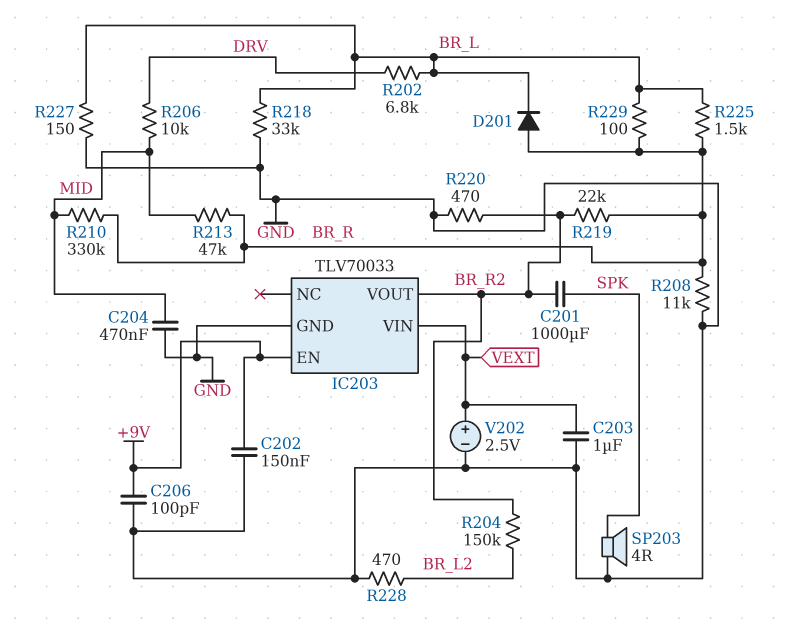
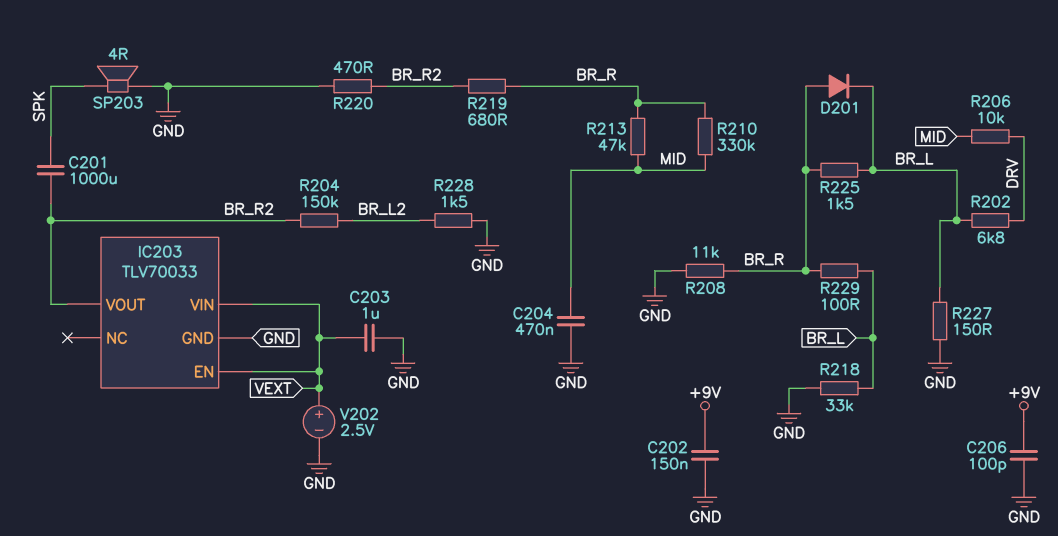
IC203 pin EN: +9V -> VEXT
R219: 22k (BR_R, BR_R2) -> 680 (BR_R, BR_R2)
R228: 470 (BR_L2, GND) -> 1.5k (BR_L2, GND)

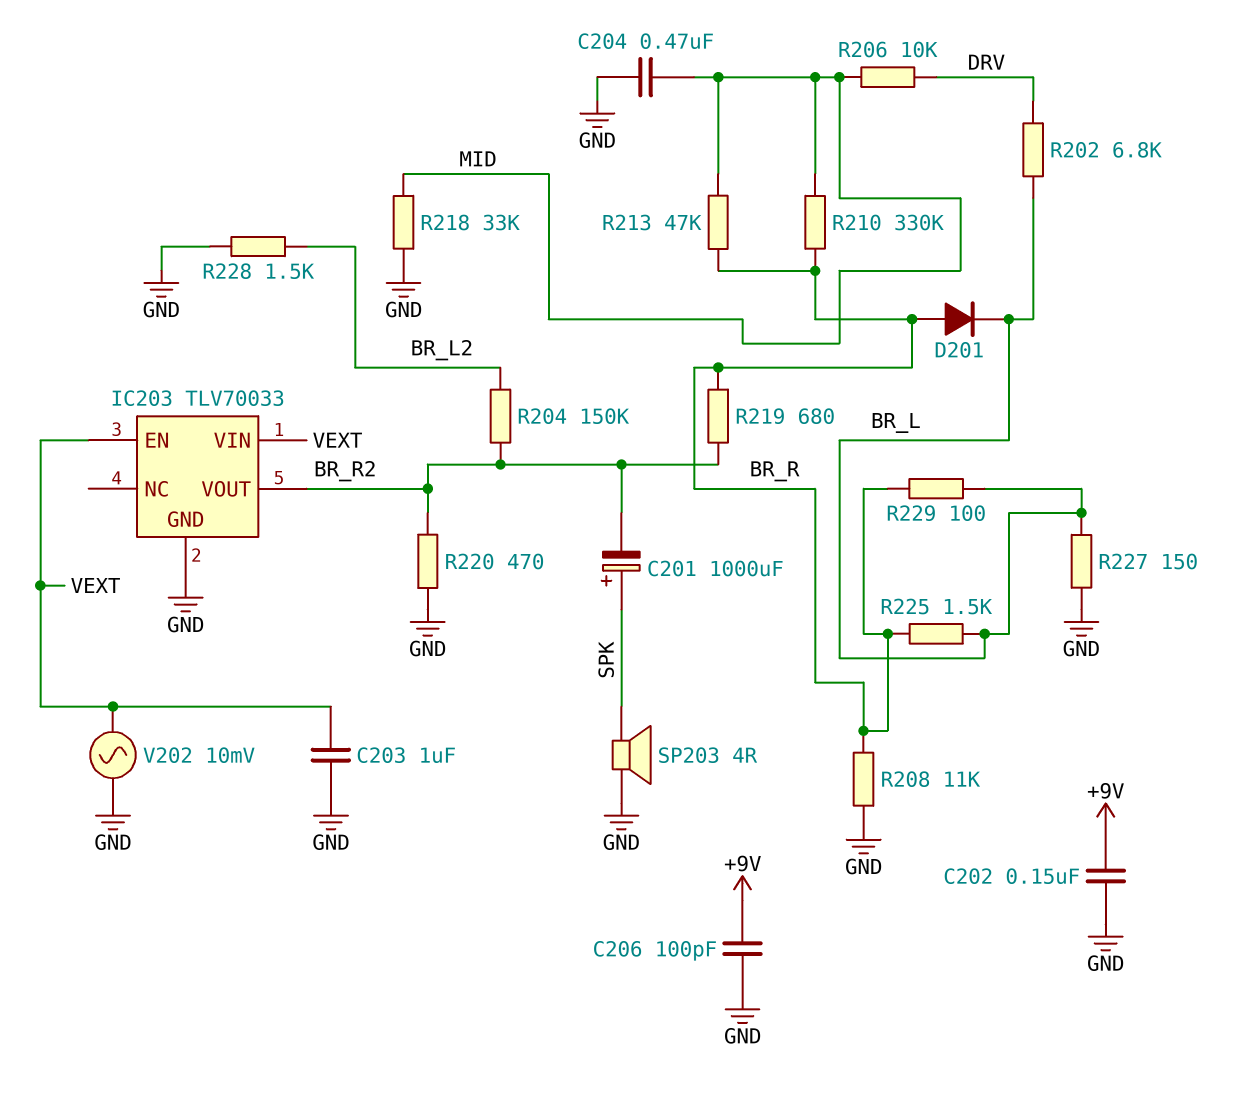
C201: 1000uF (BR_R2, SPK) -> 1000uF (plus SPK, minus BR_R2)
R218: 33k (BR_L, GND) -> 33k (GND, MID)
V202: 2.5V (plus VEXT, minus GND) -> AC 10mV (GND, VEXT)

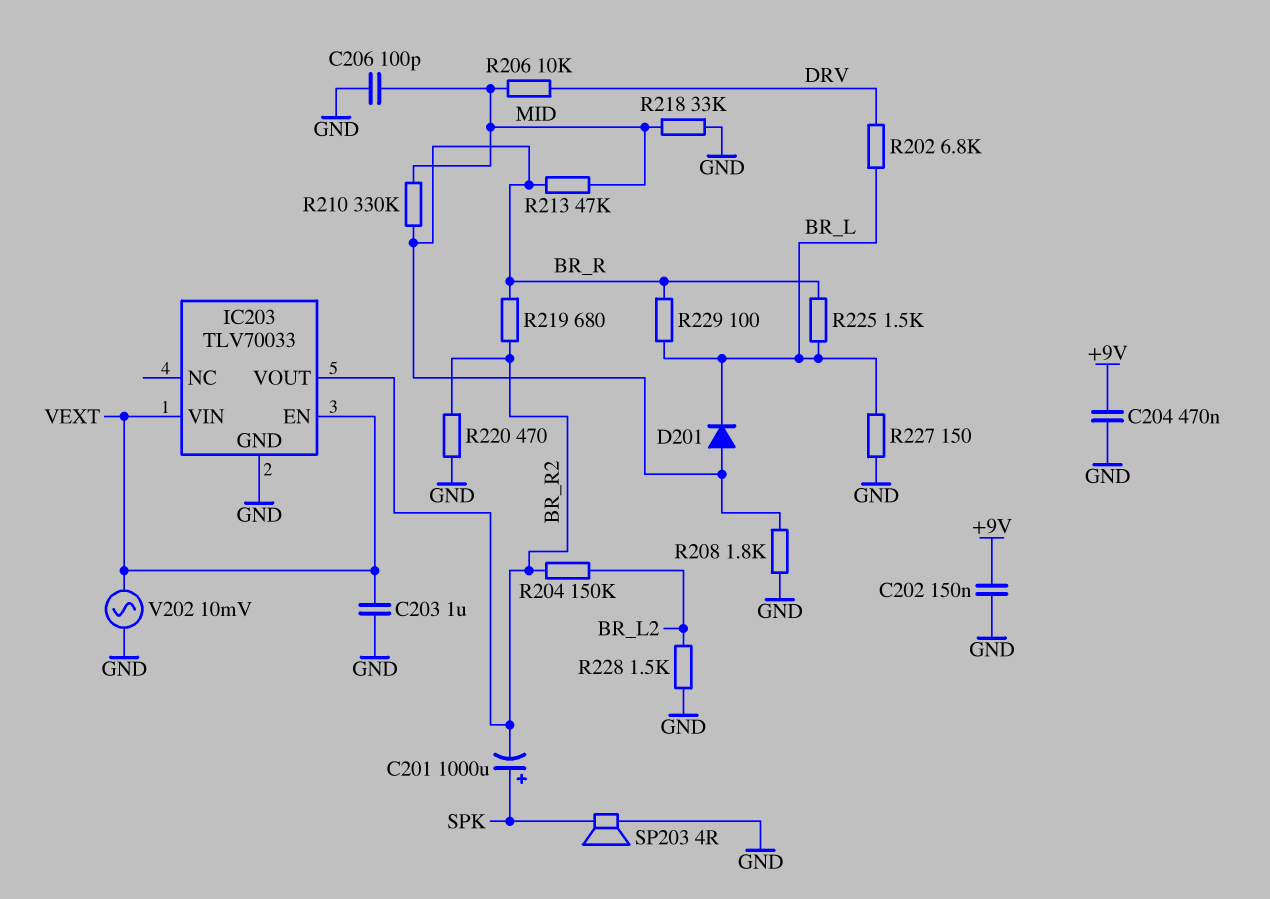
C204: 470nF (GND, MID) -> 470nF (+9V, GND)
C206: 100pF (+9V, GND) -> 100pF (GND, MID)
R208: 11k (BR_R, GND) -> 1.8k (BR_R, GND)

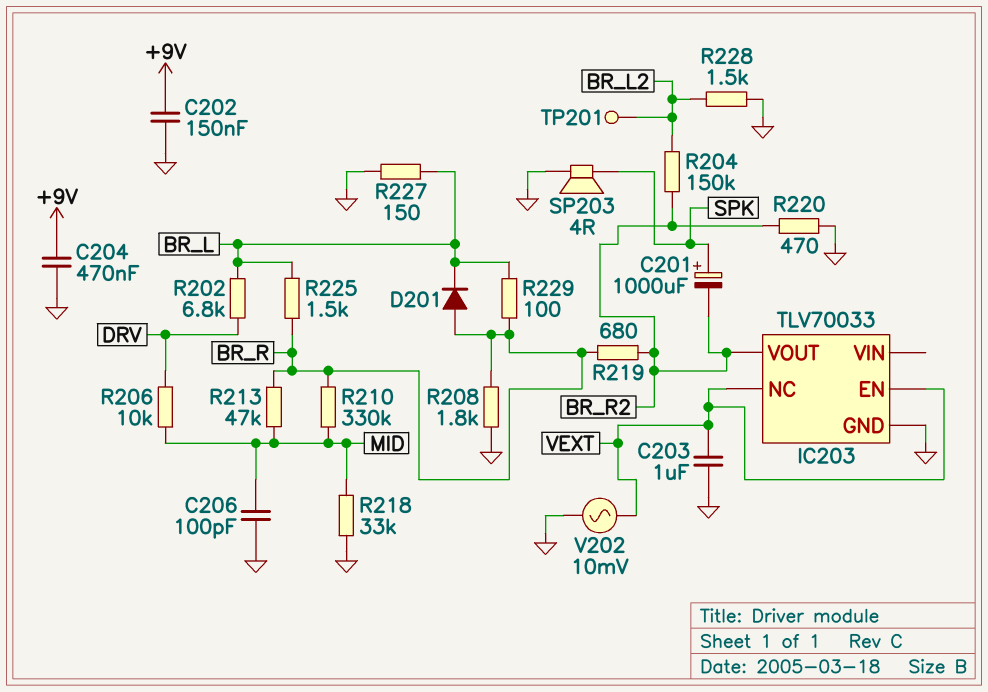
IC203 pin NC: none -> VEXT
IC203 pin VIN: VEXT -> none
TP201: none -> test point (BR_L2)

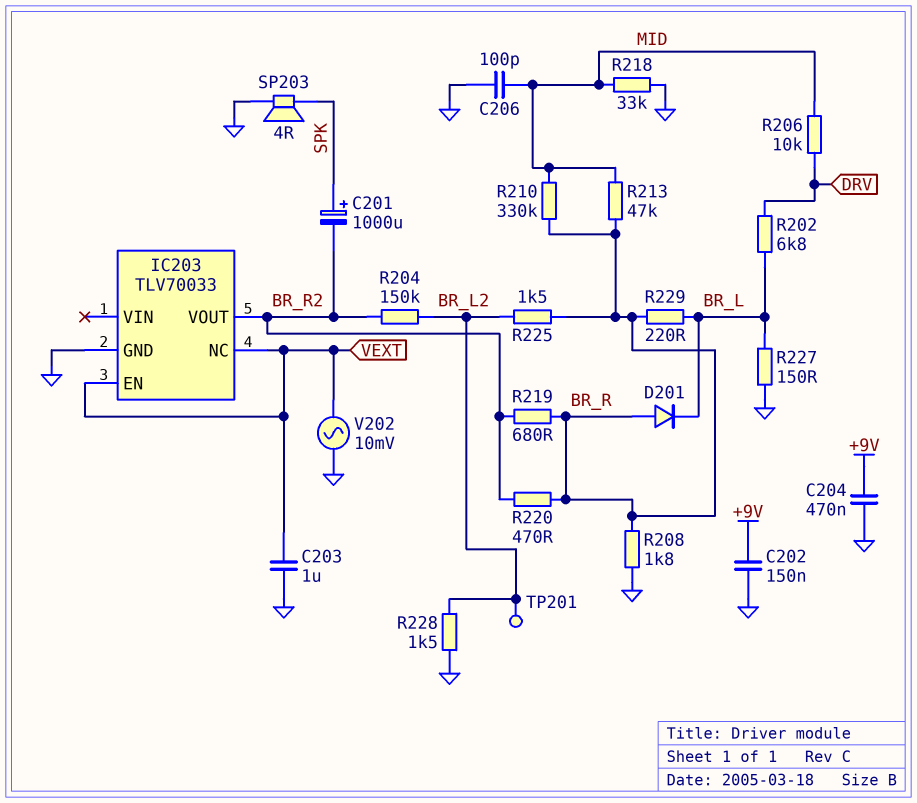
R220: 470 (BR_R2, GND) -> 470 (BR_R, BR_R2)
R225: 1.5k (BR_L, BR_R) -> 1.5k (BR_L2, BR_R)
R229: 100 (BR_L, BR_R) -> 220 (BR_L, BR_R)

